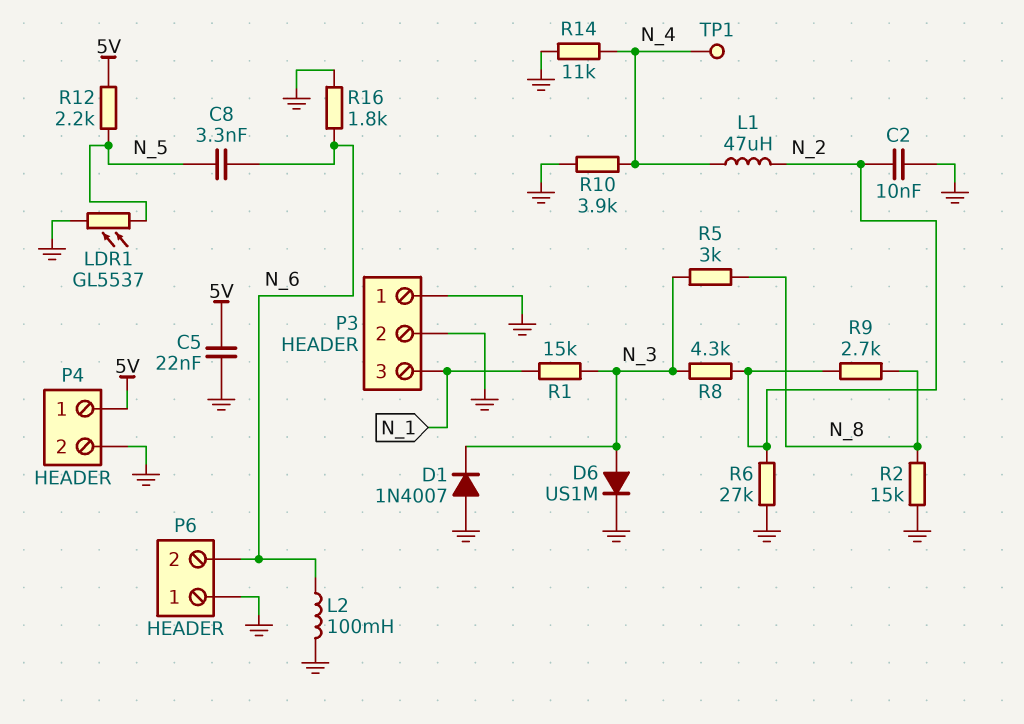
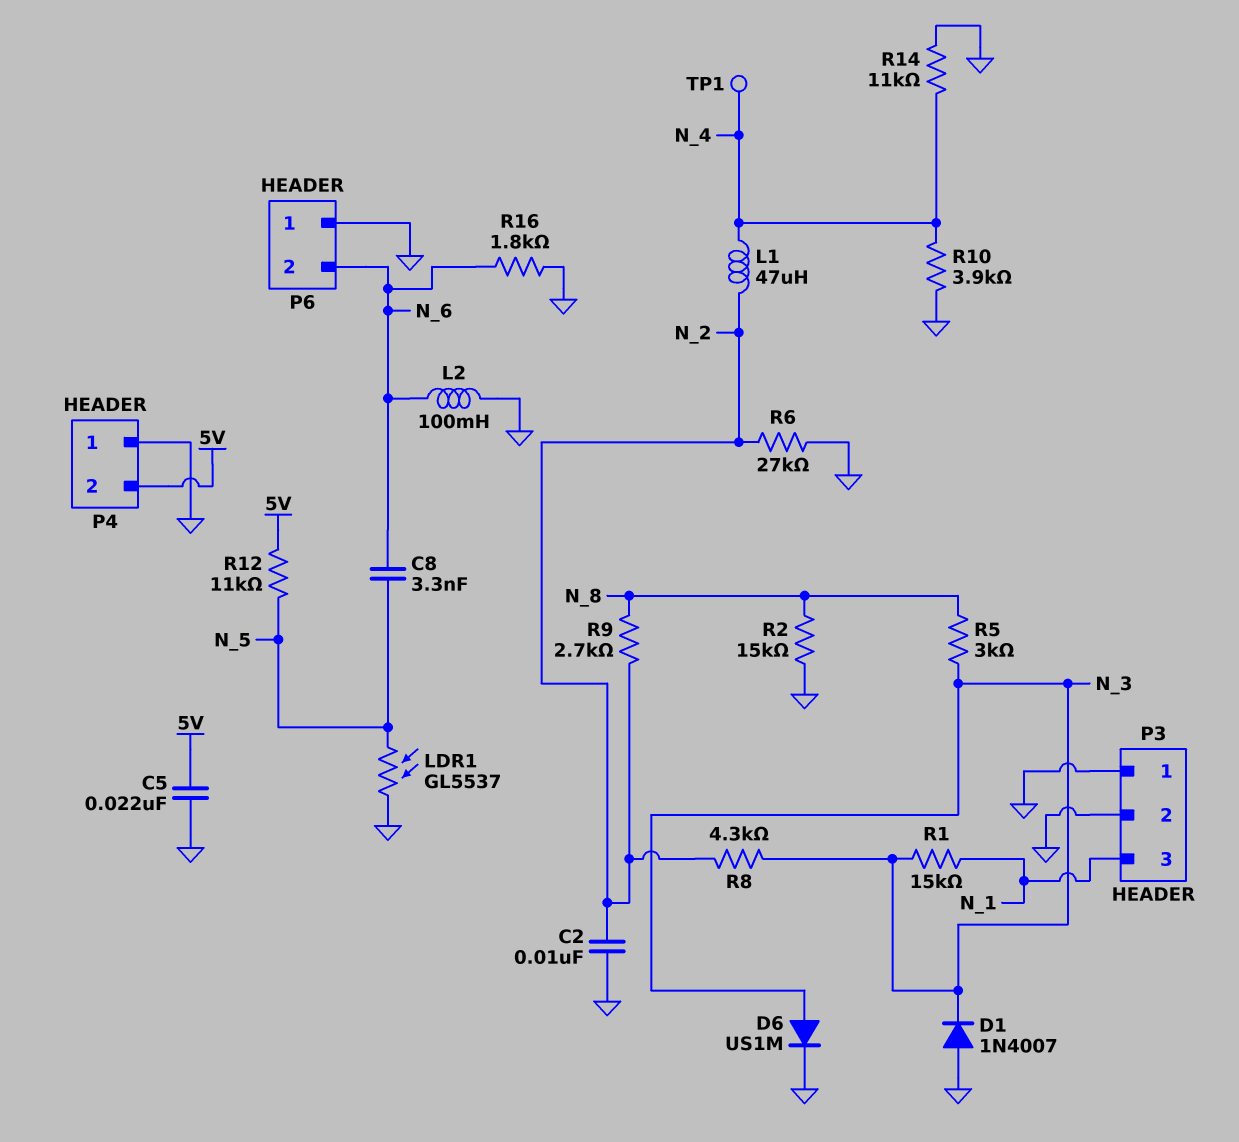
P4 pin 1: 5V -> GND
P4 pin 2: GND -> 5V
R12: 2.2k (5V, N_5) -> 11k (5V, N_5)

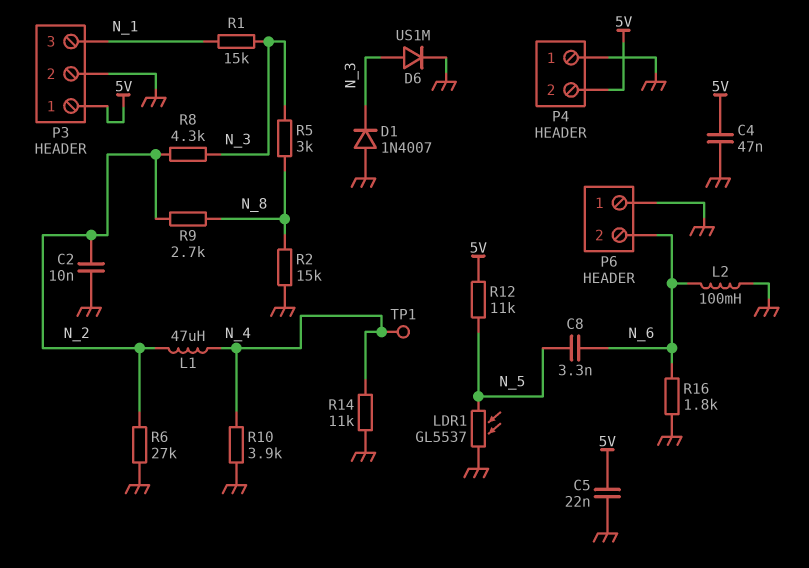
C4: none -> 47nF (5V, GND)
P3 pin 1: GND -> 5V

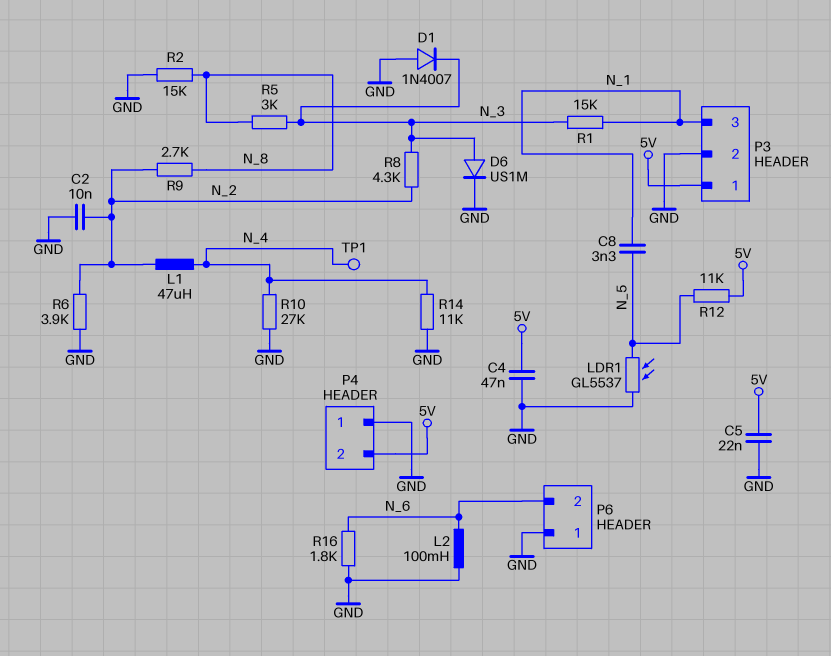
C8: 3.3nF (N_5, N_6) -> 3.3nF (N_1, N_5)
R6: 27k (GND, N_2) -> 3.9k (GND, N_2)
R10: 3.9k (GND, N_4) -> 27k (GND, N_4)

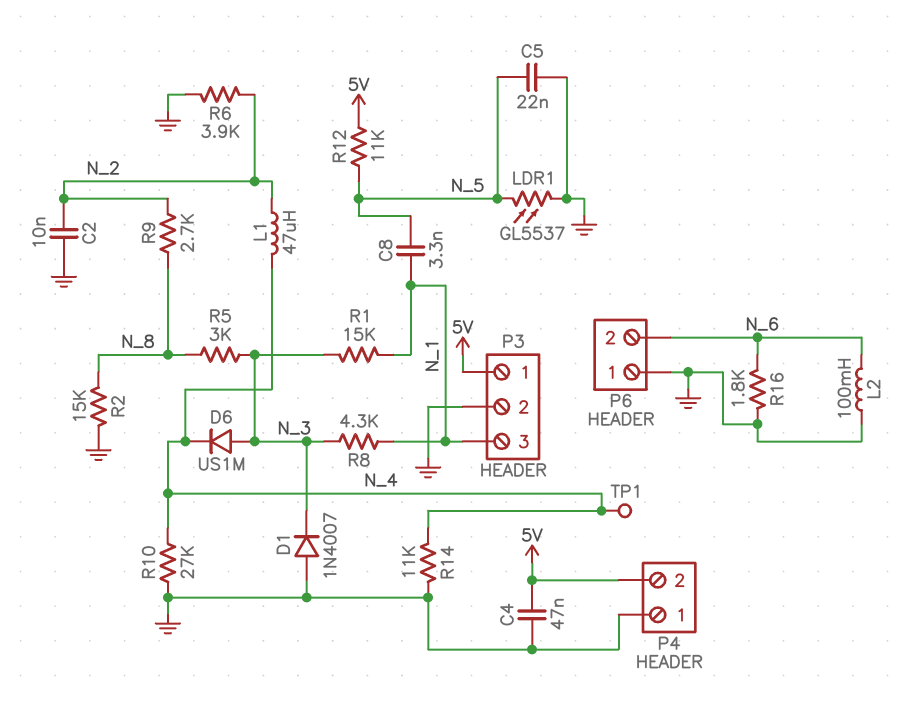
C5: 22nF (5V, GND) -> 22nF (GND, N_5)
D6: diode US1M (A N_3, K GND) -> diode US1M (A N_3, K N_4)
R8: 4.3k (N_2, N_3) -> 4.3k (N_1, N_3)

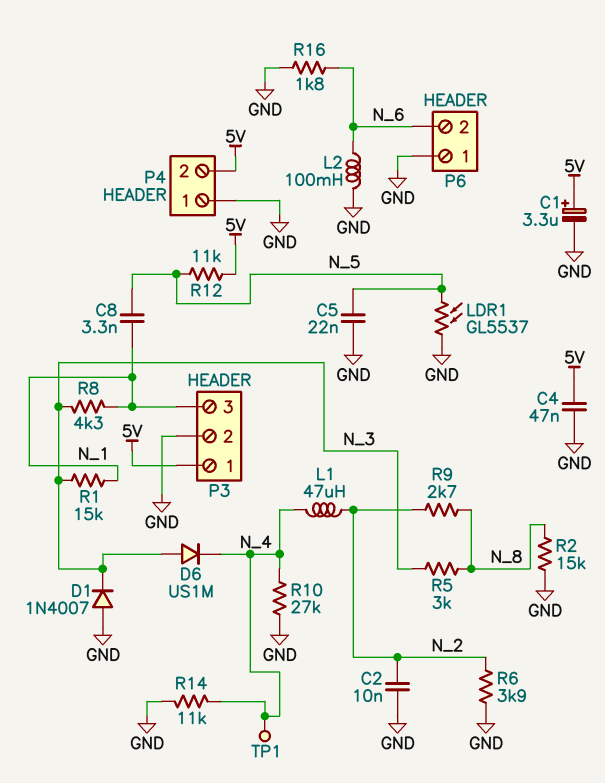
C1: none -> 3.3uF (plus 5V, minus GND)

